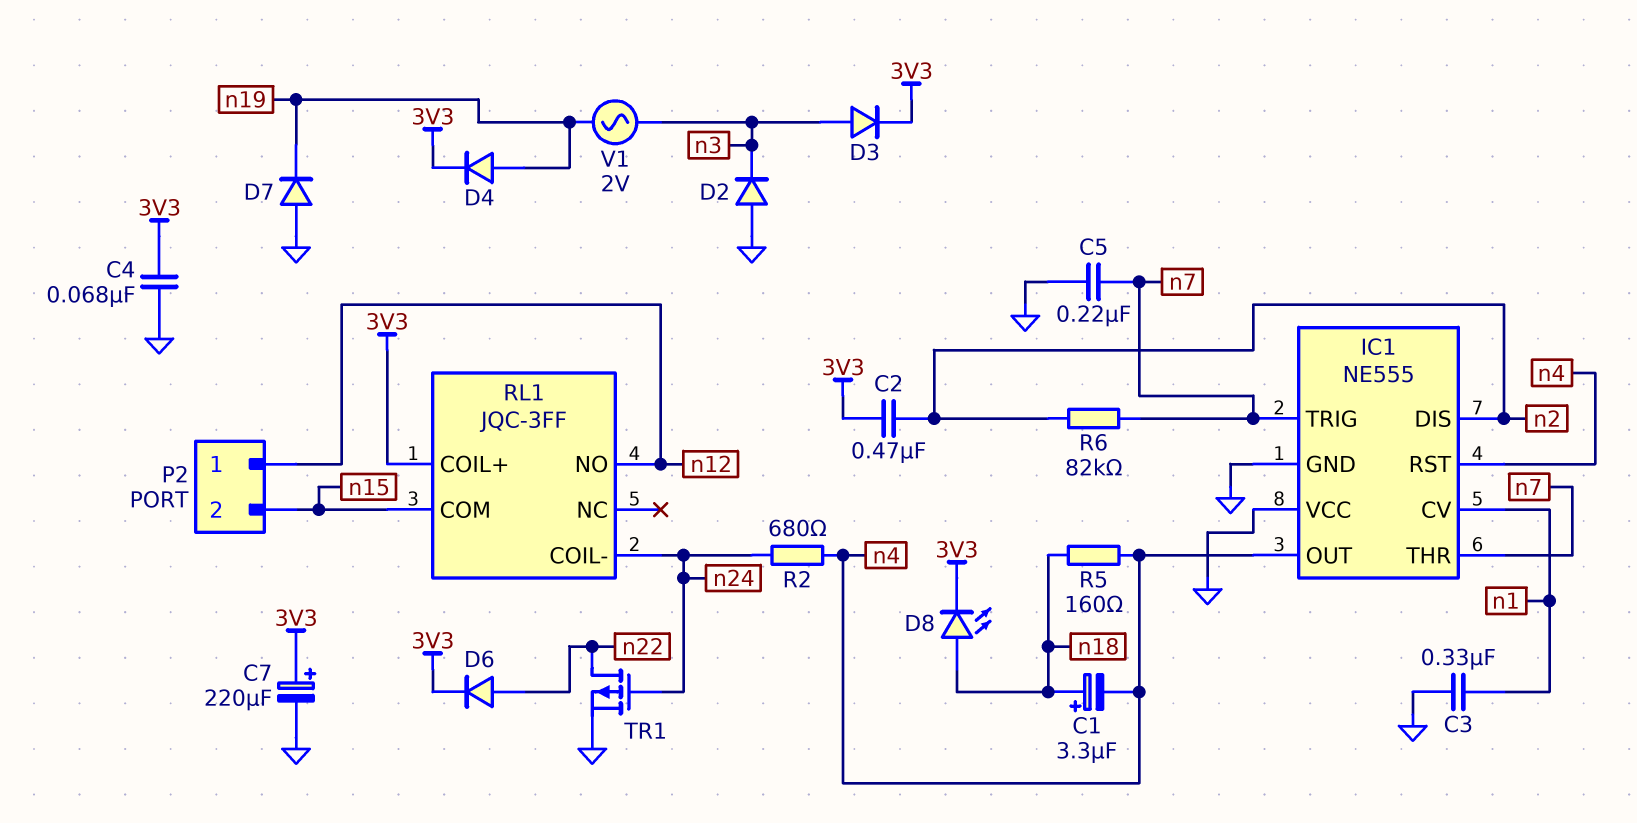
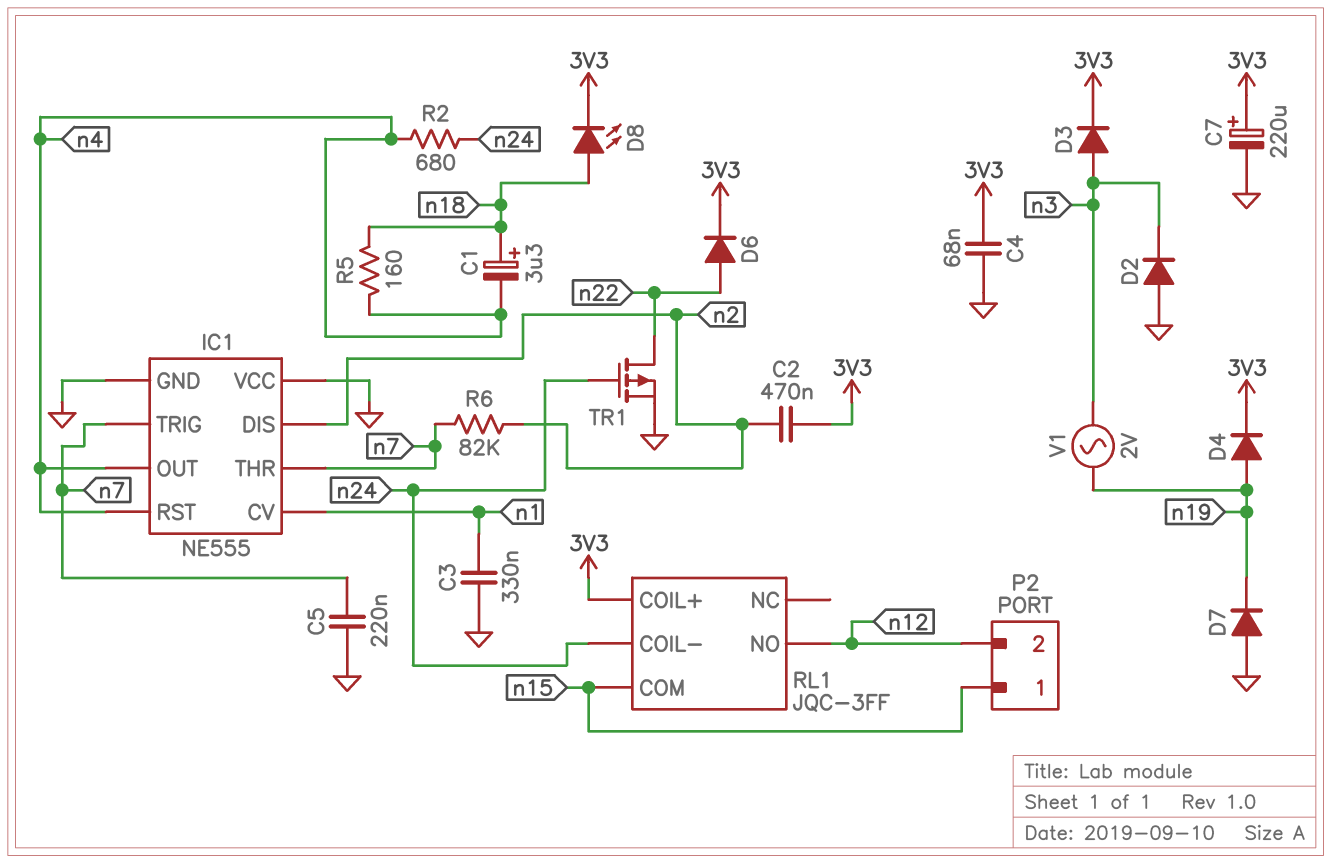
P2 pin 1: n12 -> n15
P2 pin 2: n15 -> n12

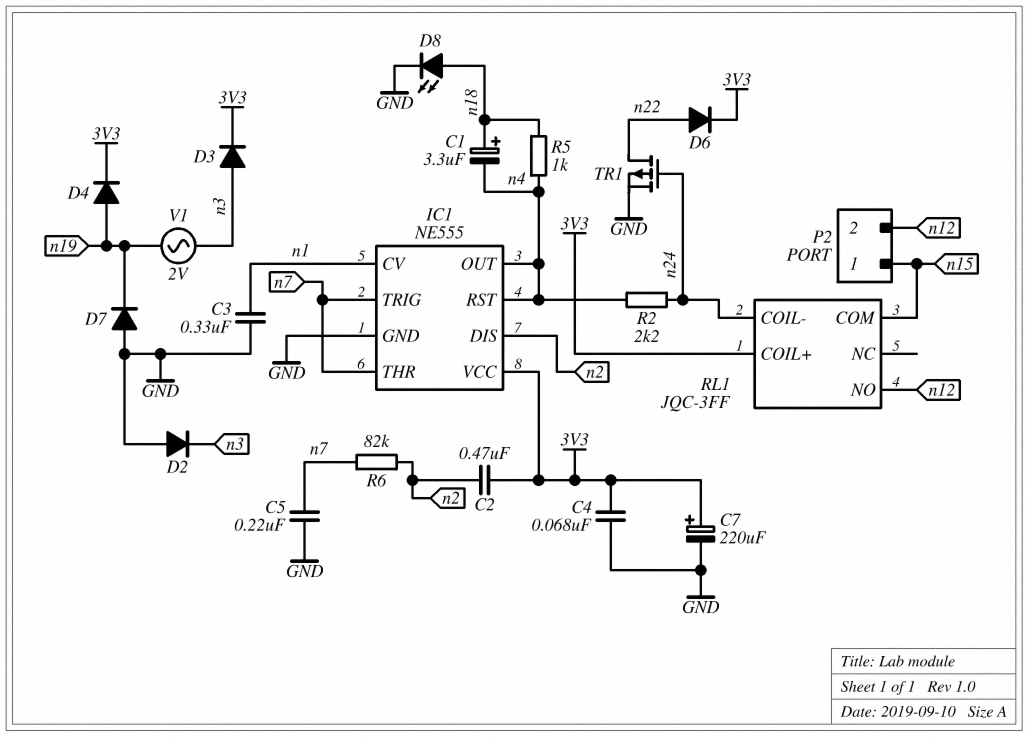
D8: LED (A n18, K 3V3) -> LED (A n18, K GND)
IC1 pin VCC: GND -> 3V3
R2: 680 (n4, n24) -> 2.2k (n4, n24)
R5: 160 (n4, n18) -> 1k (n4, n18)

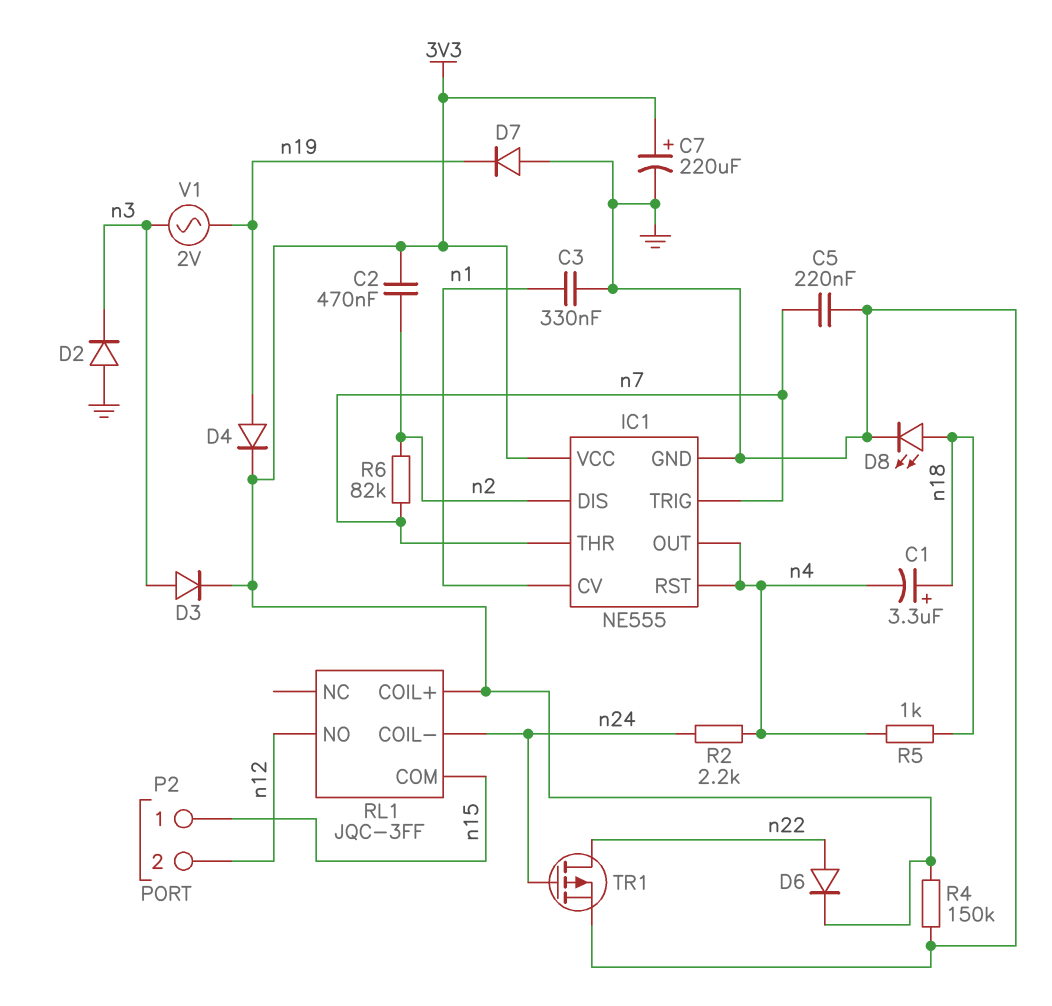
C4: 68nF (3V3, GND) -> none
R4: none -> 150k (3V3, GND)

